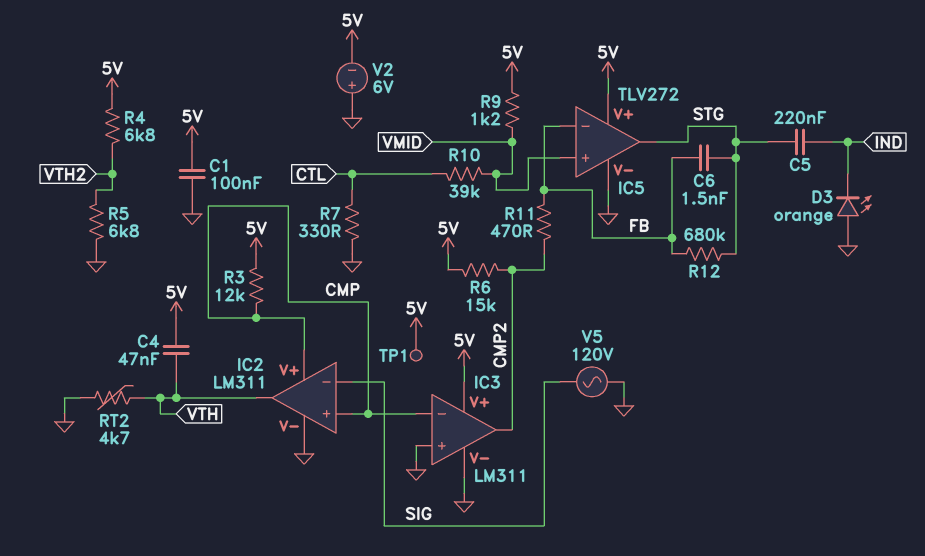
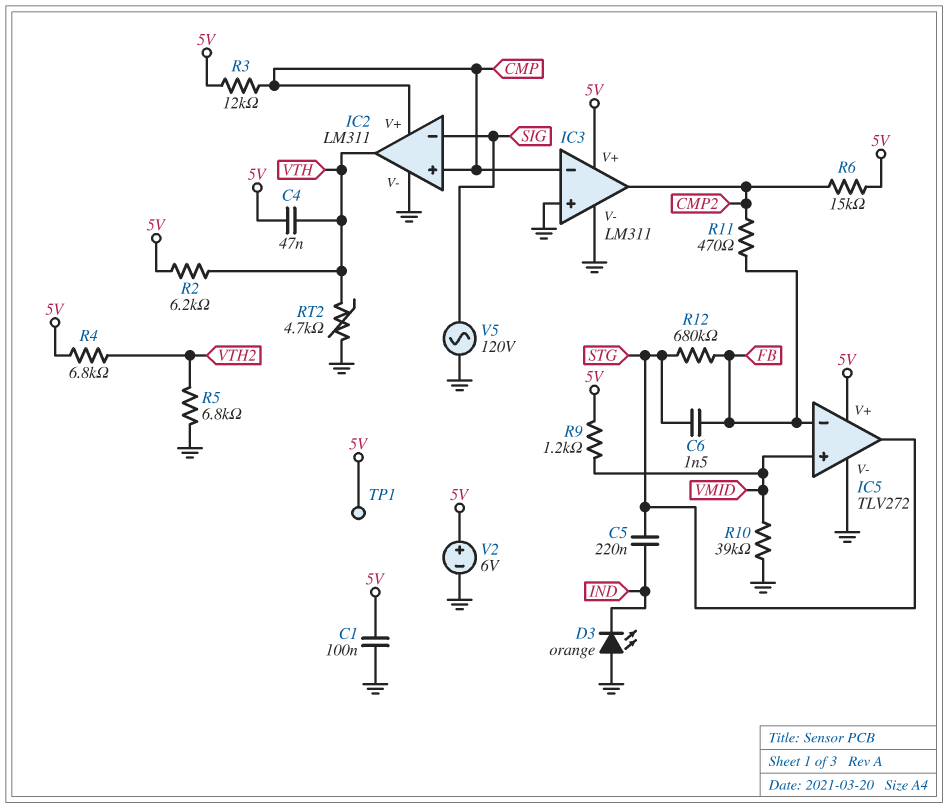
R2: none -> 6.2k (5V, VTH)
R7: 330 (CTL, GND) -> none
R10: 39k (CTL, VMID) -> 39k (GND, VMID)
V2: 6V (plus GND, minus 5V) -> 6V (plus 5V, minus GND)

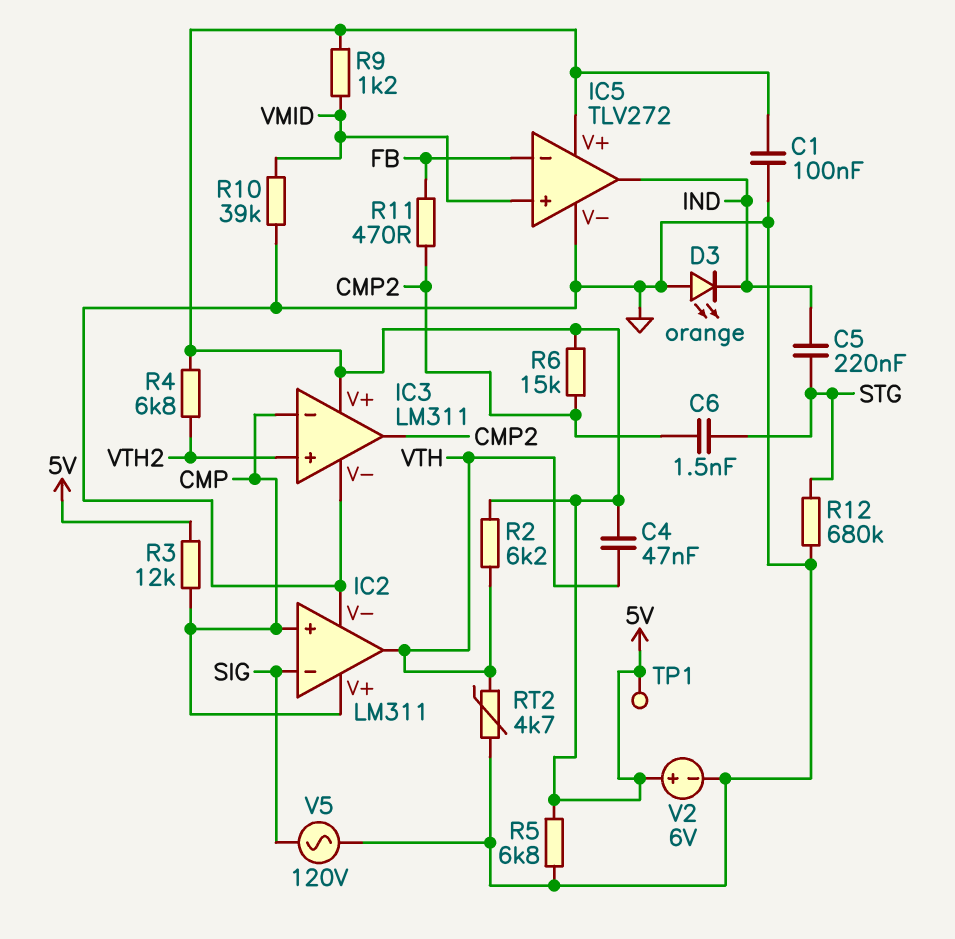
C6: 1.5nF (FB, STG) -> 1.5nF (CMP2, STG)
IC3 pin in+: GND -> VTH2
IC5 pin out: STG -> IND
R5: 6.8k (GND, VTH2) -> 6.8k (5V, GND)
R12: 680k (FB, STG) -> 680k (GND, STG)

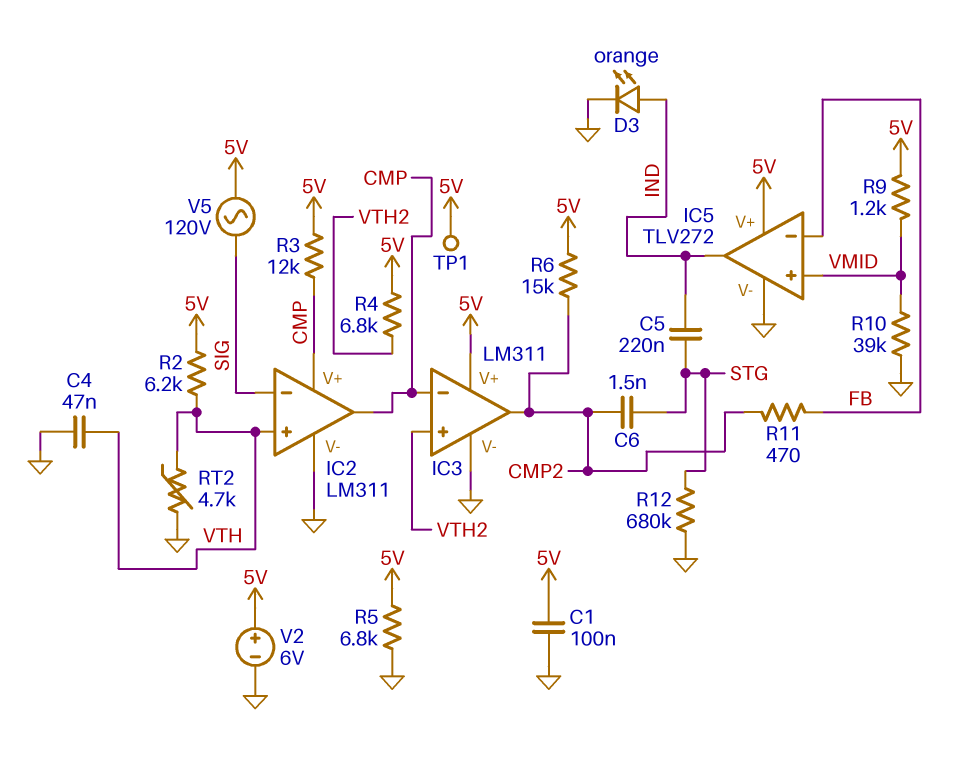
C4: 47nF (5V, VTH) -> 47nF (GND, VTH)
D3: LED orange (A GND, K IND) -> LED orange (A IND, K GND)
IC2 pin in+: CMP -> VTH
IC2 pin out: VTH -> CMP
V5: AC 120V (GND, SIG) -> AC 120V (5V, SIG)

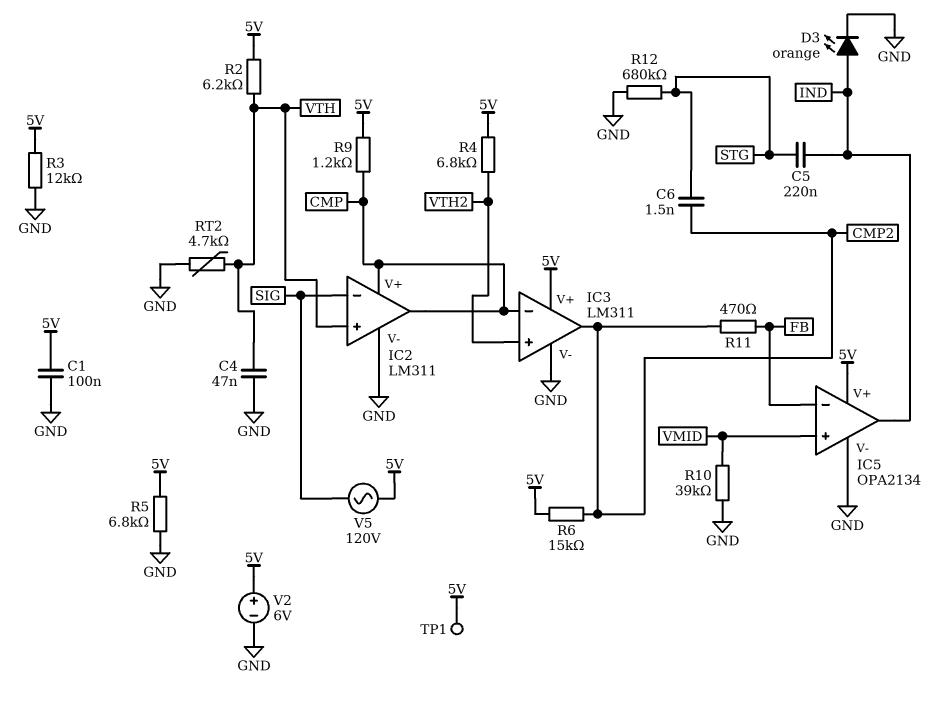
IC5: TLV272 -> OPA2134
R3: 12k (5V, CMP) -> 12k (5V, GND)
R9: 1.2k (5V, VMID) -> 1.2k (5V, CMP)

